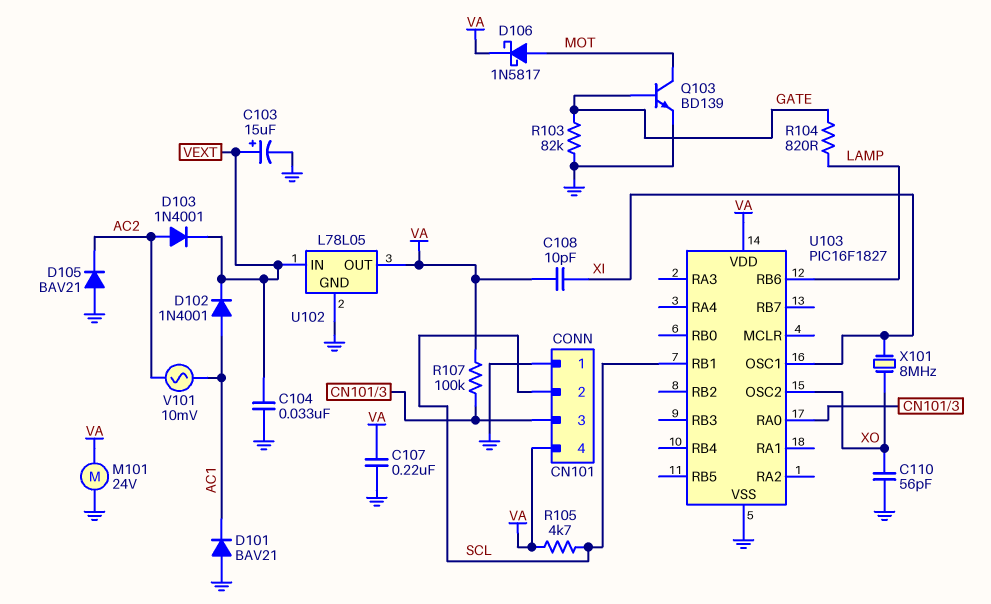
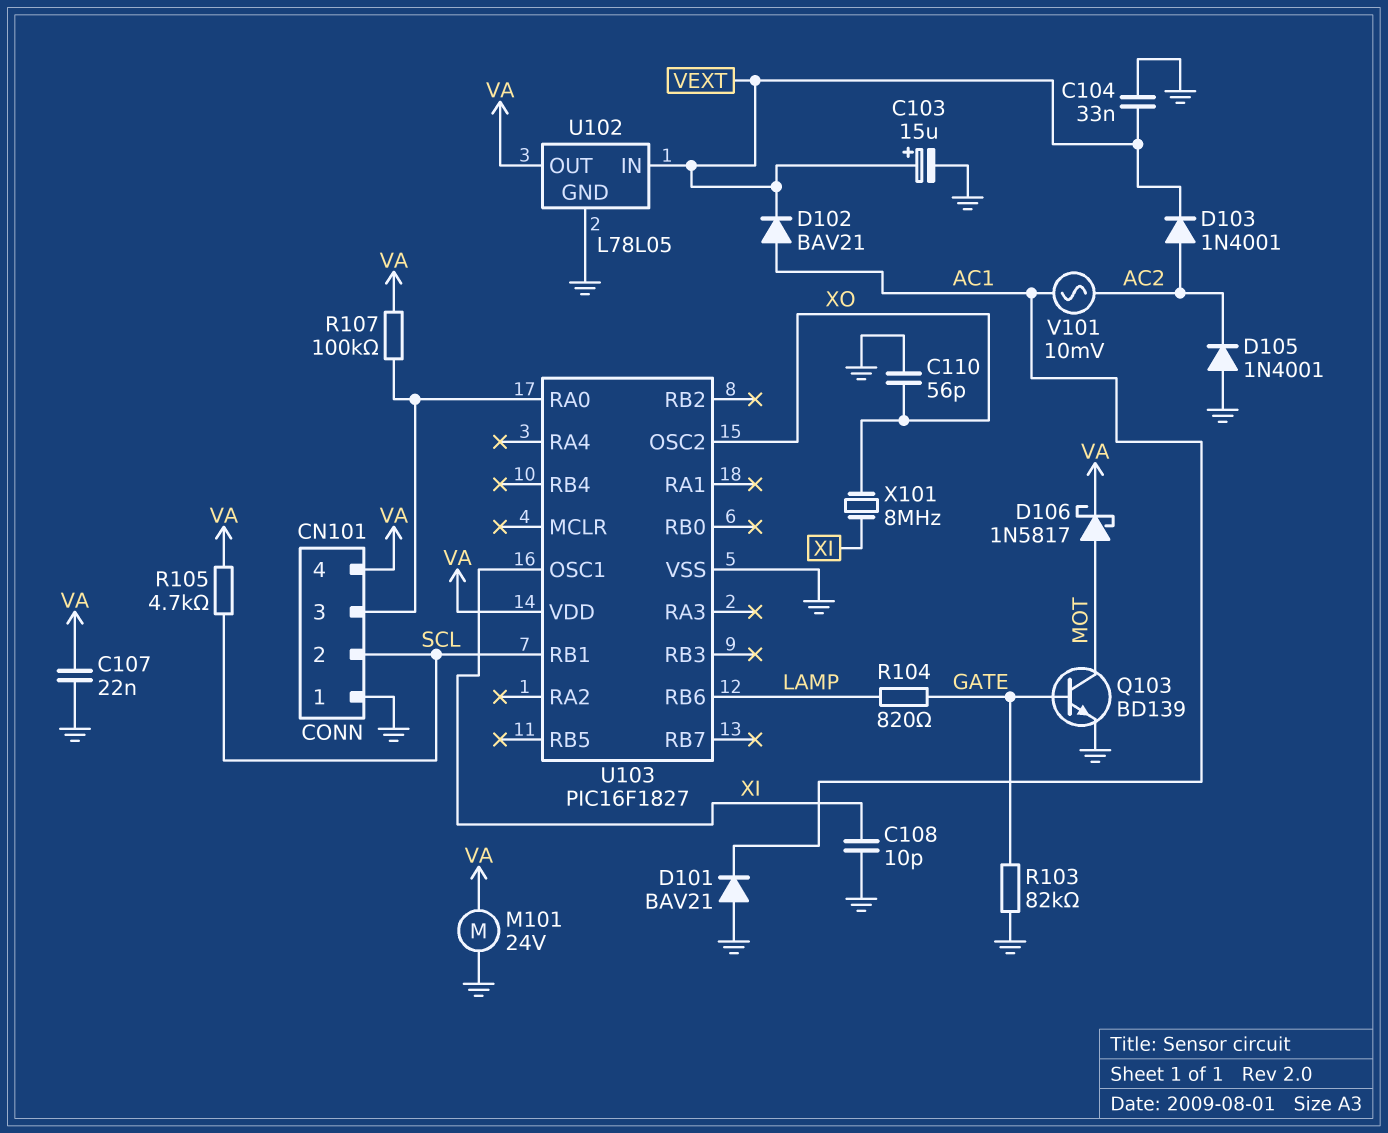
C107: 220nF (GND, VA) -> 22nF (GND, VA)
C108: 10pF (VA, XI) -> 10pF (GND, XI)
D102: diode 1N4001 (A AC1, K VEXT) -> diode BAV21 (A AC1, K VEXT)
D105: diode BAV21 (A GND, K AC2) -> diode 1N4001 (A GND, K AC2)

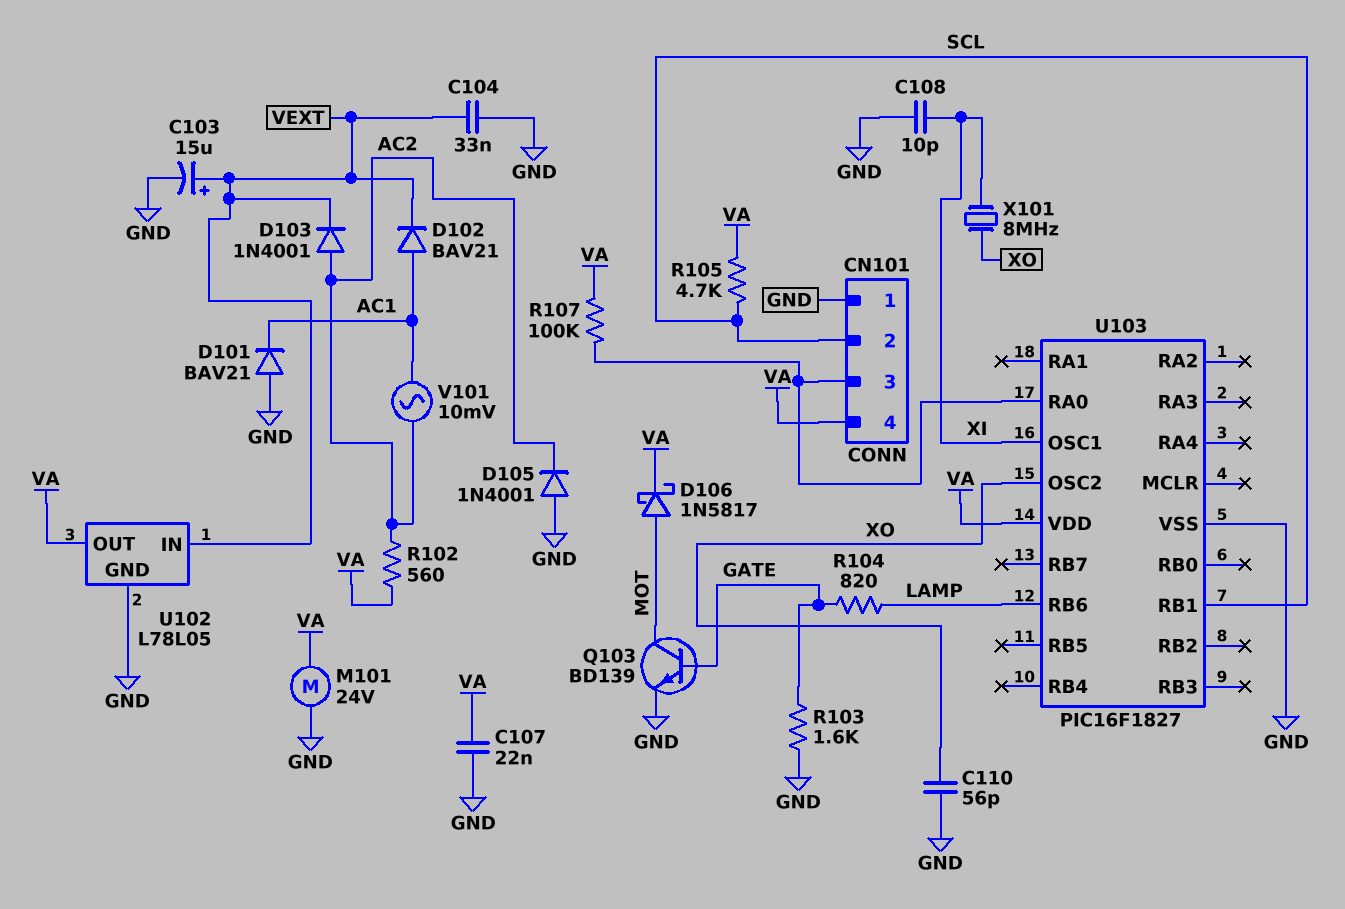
R102: none -> 560 (AC2, VA)
R103: 82k (GATE, GND) -> 1.6k (GATE, GND)

